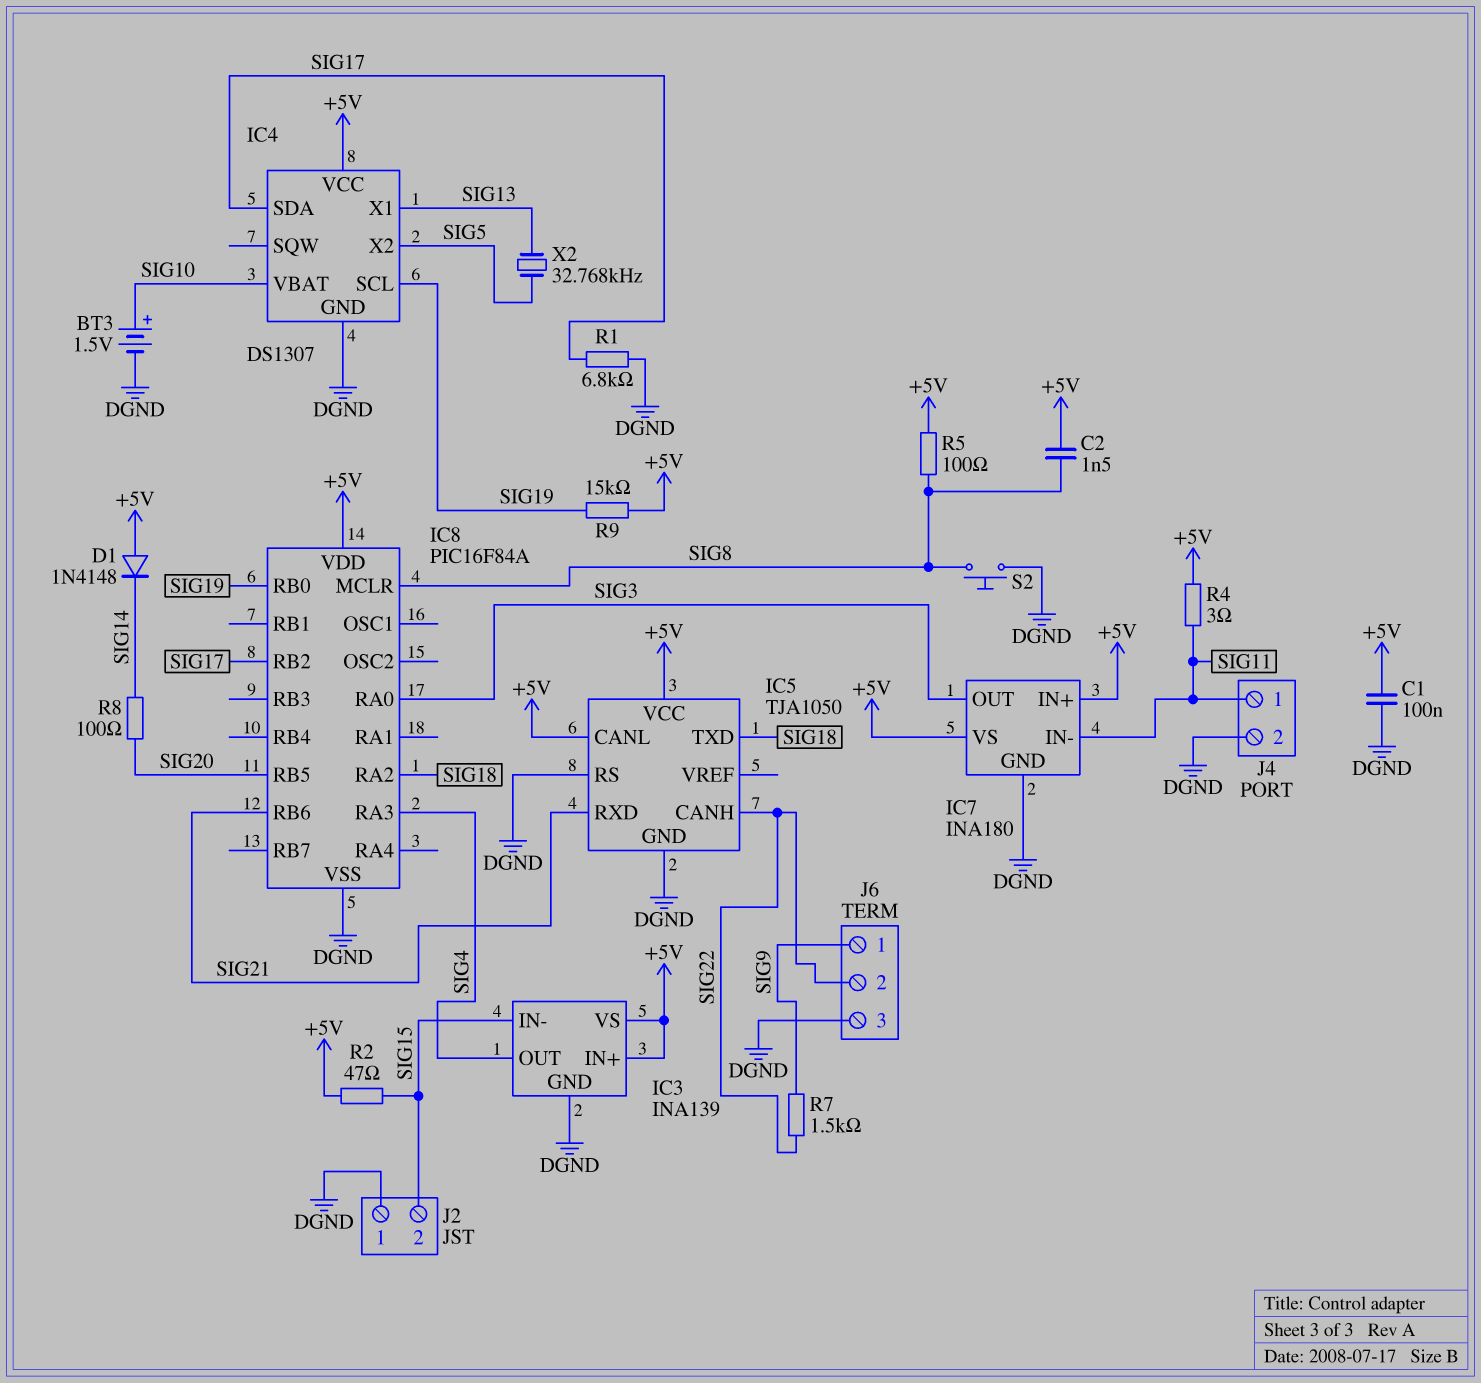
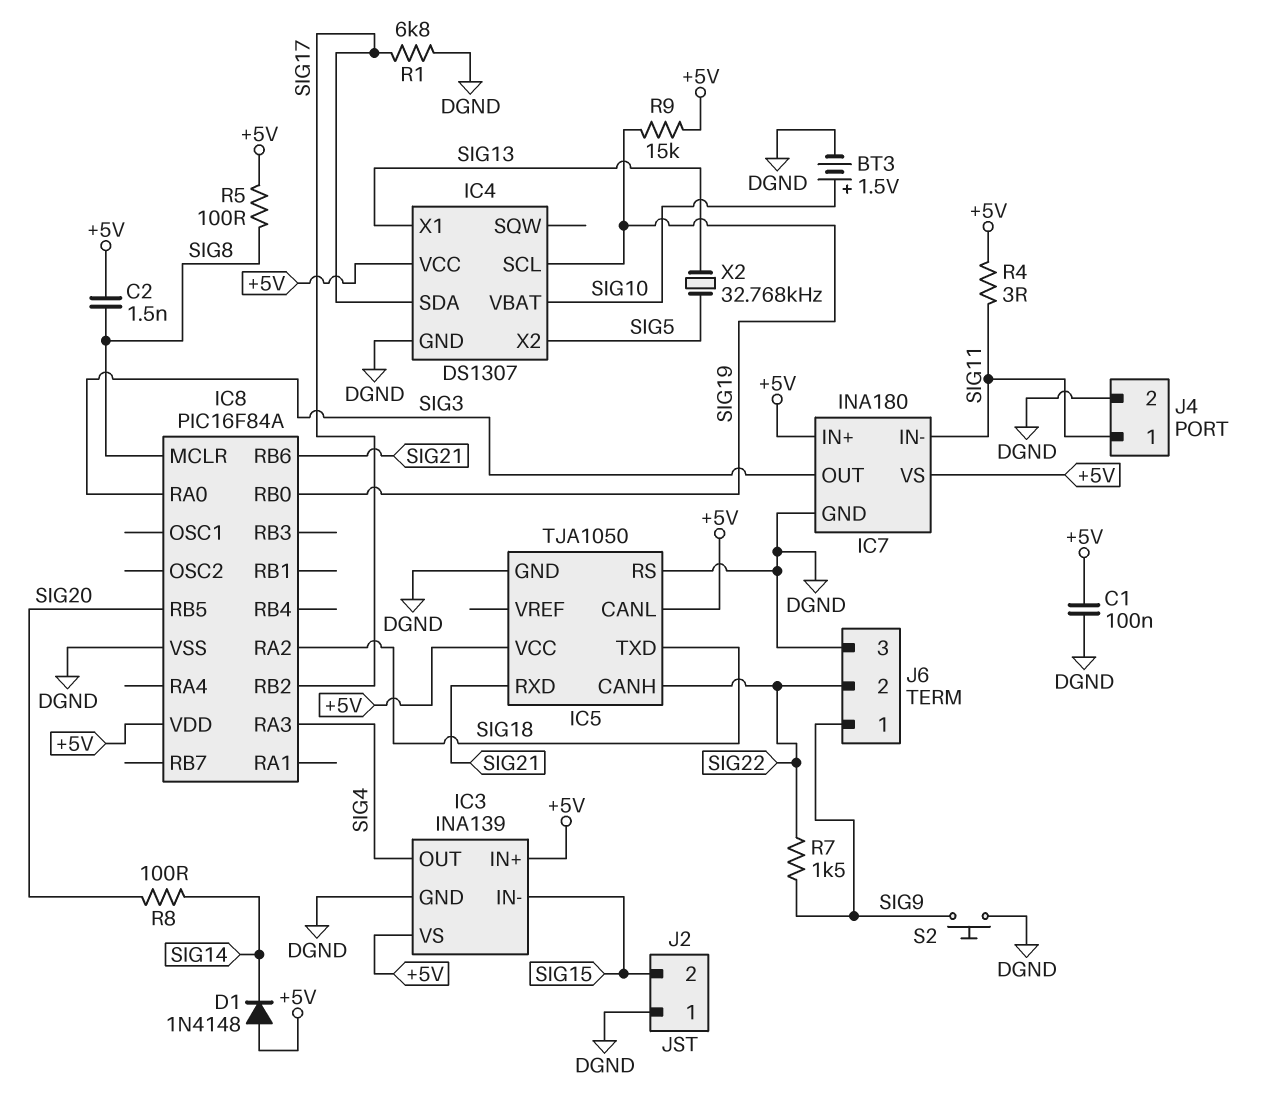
R2: 47 (+5V, SIG15) -> none
S2: button (DGND, SIG8) -> button (DGND, SIG9)

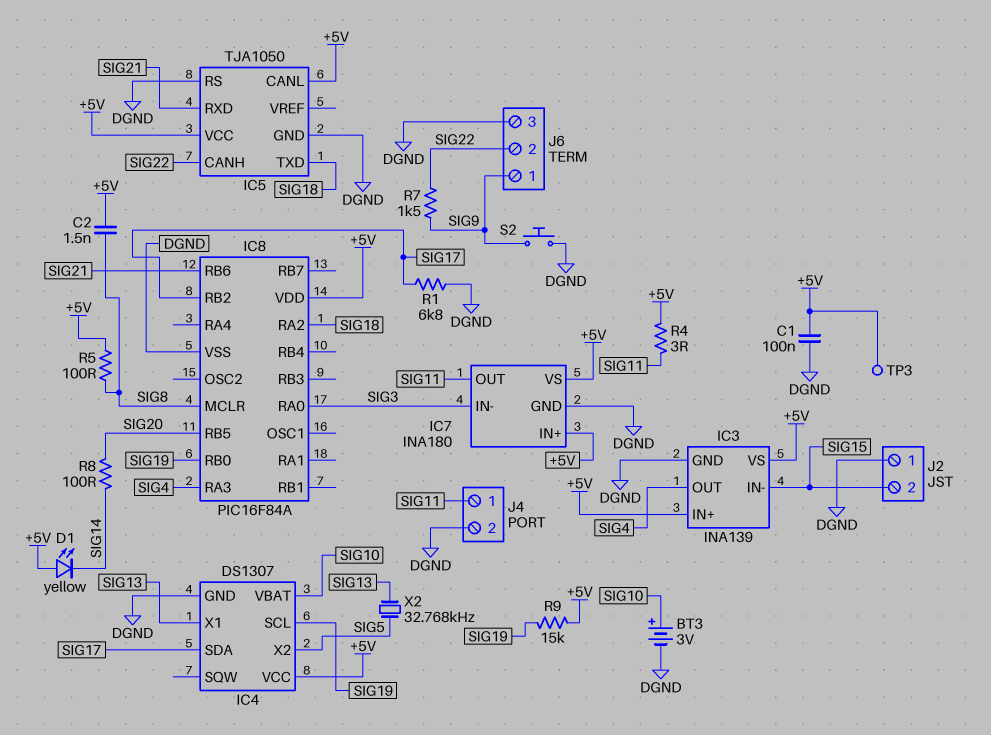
BT3: 1.5V (plus SIG10, minus DGND) -> 3V (plus SIG10, minus DGND)
D1: diode 1N4148 (A +5V, K SIG14) -> LED yellow (A +5V, K SIG14)
IC7 pin IN-: SIG11 -> SIG3
IC7 pin OUT: SIG3 -> SIG11
TP3: none -> test point (+5V)

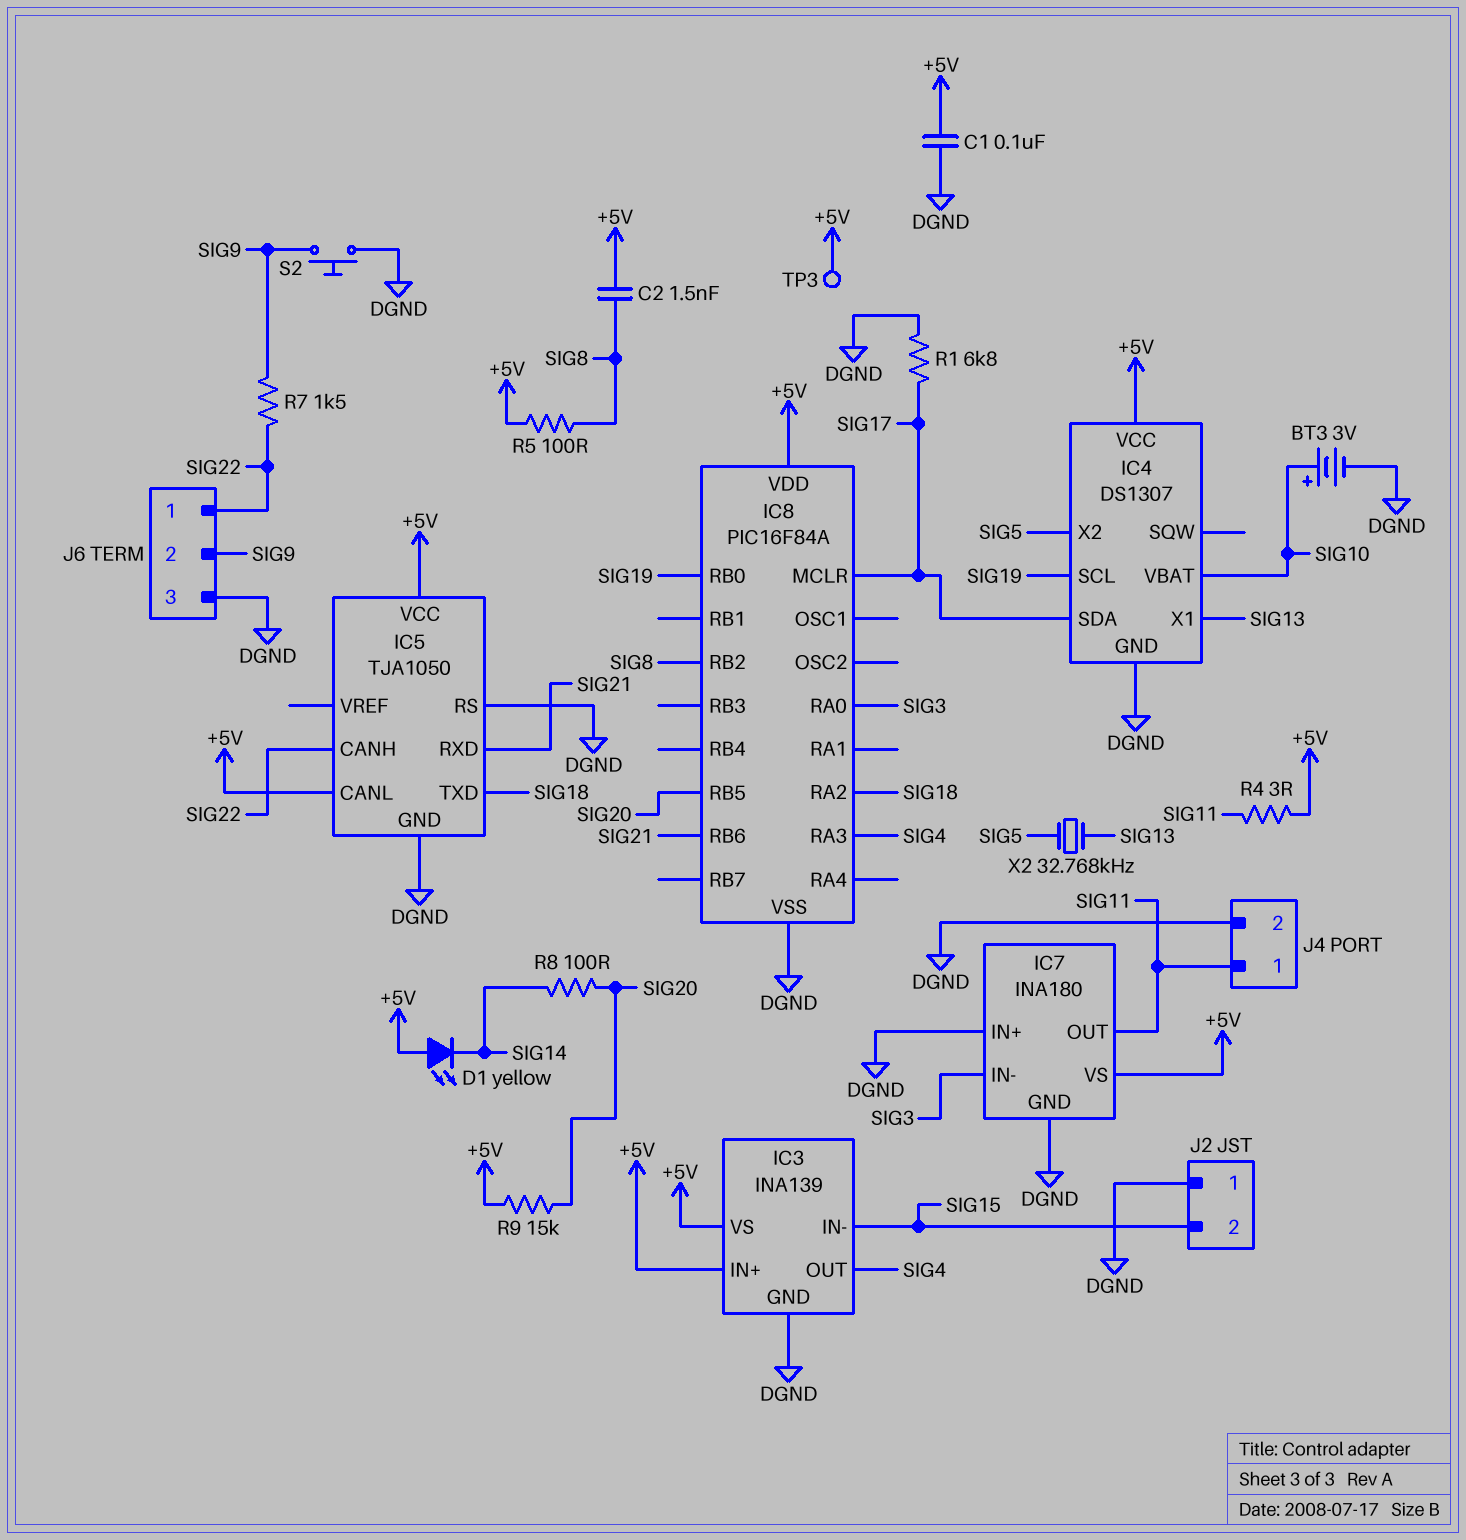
IC7 pin IN+: +5V -> DGND
IC8 pin MCLR: SIG8 -> SIG17
IC8 pin RB2: SIG17 -> SIG8
J6 pin 1: SIG9 -> SIG22
J6 pin 2: SIG22 -> SIG9
R9: 15k (+5V, SIG19) -> 15k (+5V, SIG20)

